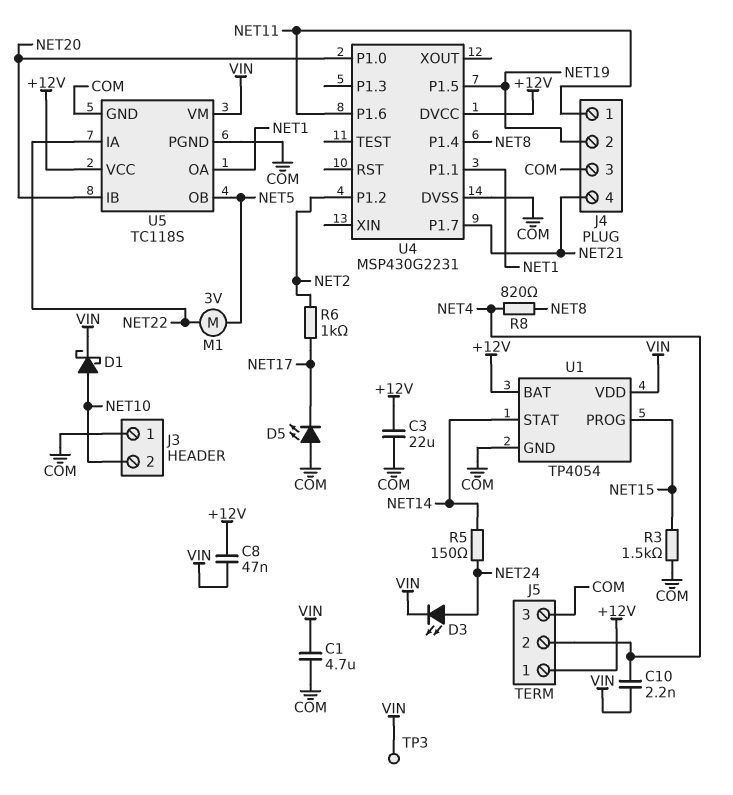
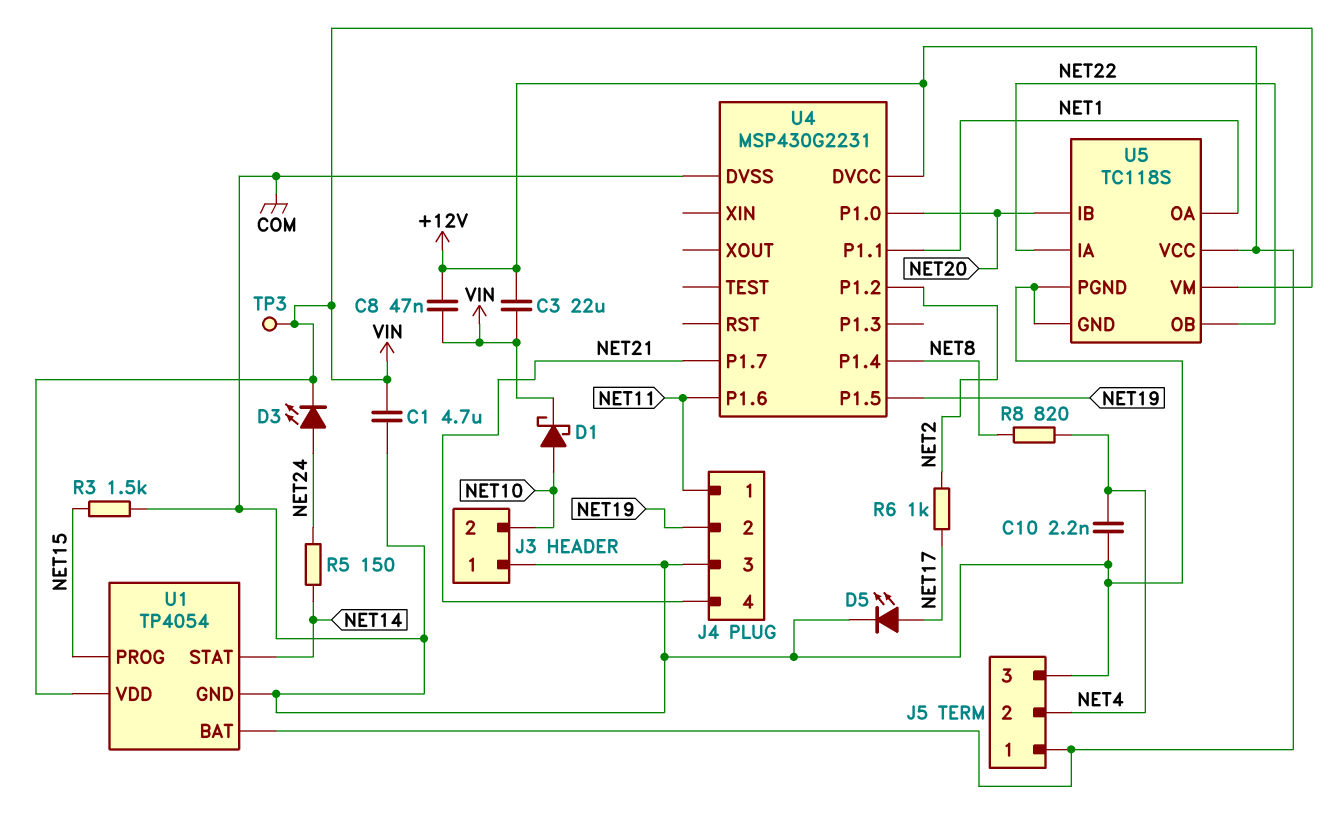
C3: 22uF (+12V, COM) -> 22uF (+12V, VIN)
C10: 2.2nF (NET4, VIN) -> 2.2nF (COM, NET4)
D5: LED (A COM, K NET17) -> LED (A NET17, K COM)
M1: motor 3V (NET5, NET22) -> none
U5 pin OB: NET5 -> NET22

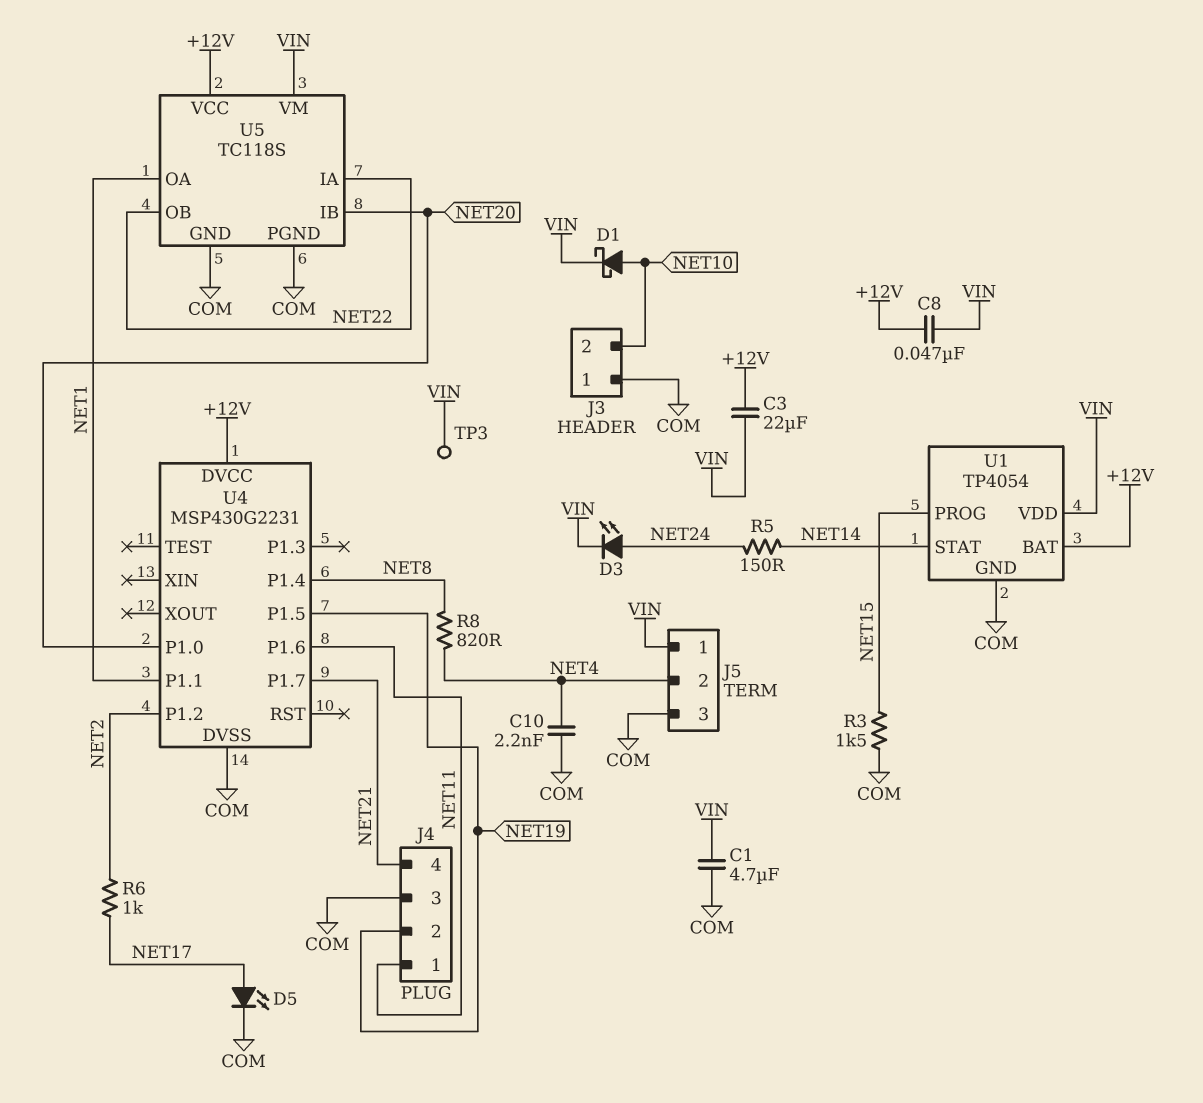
J5 pin 1: +12V -> VIN

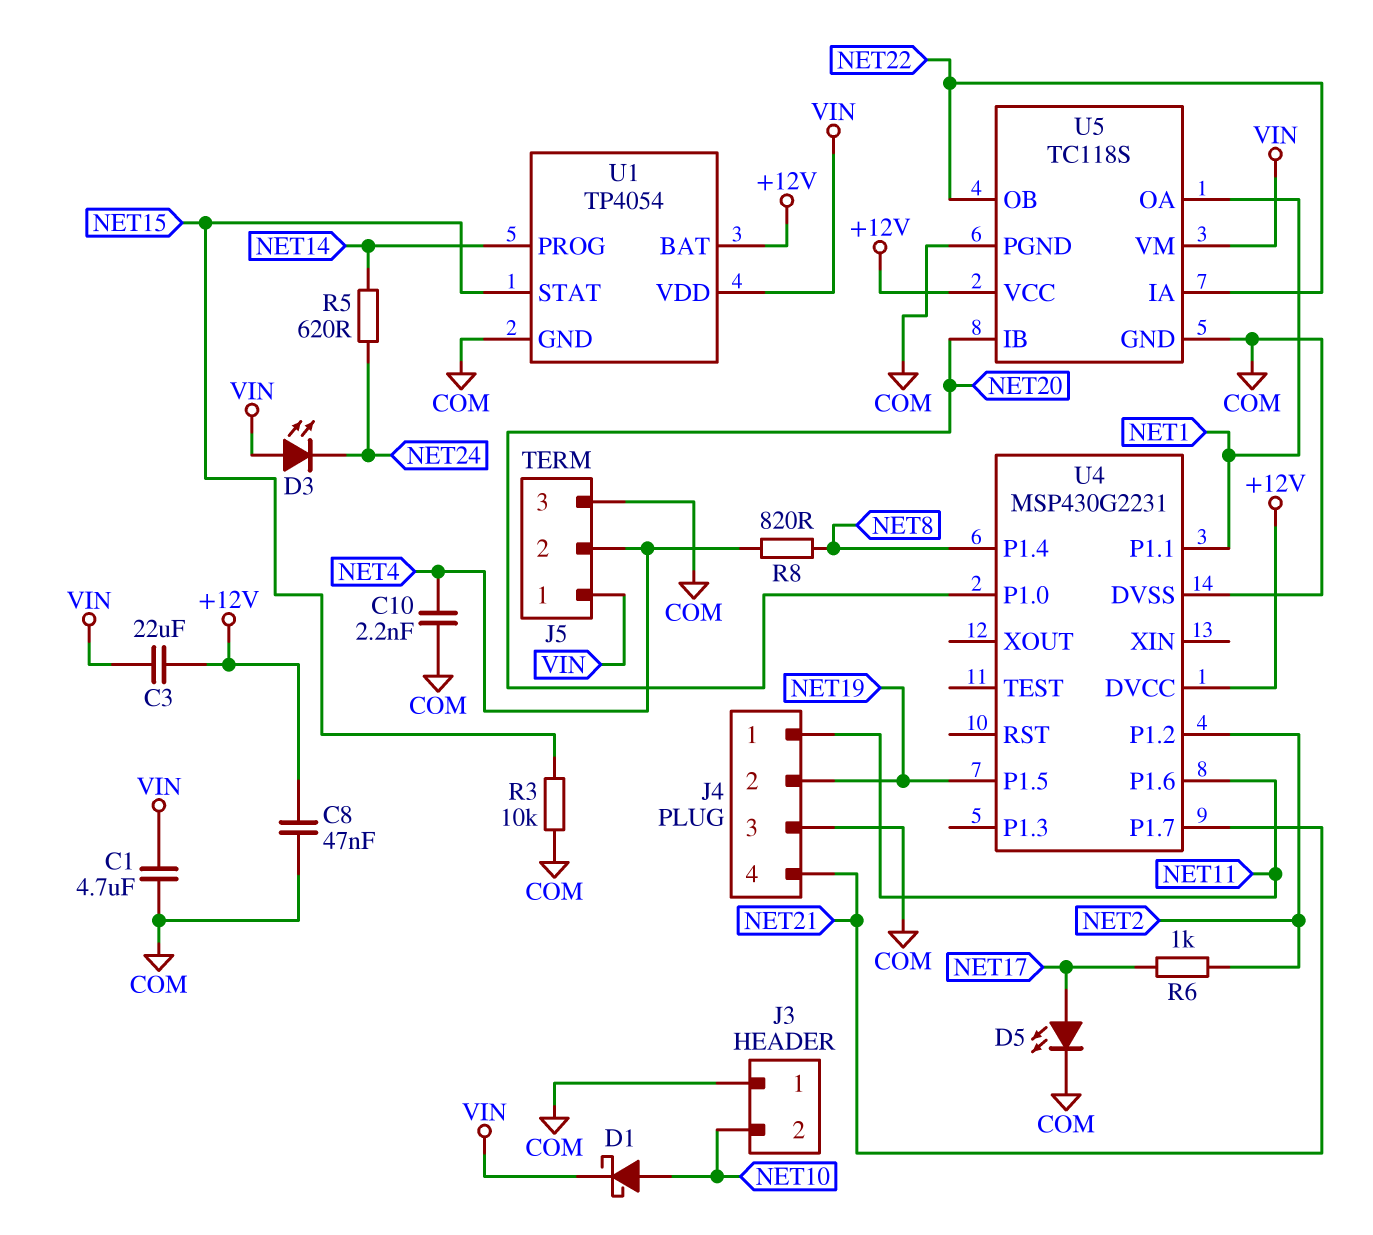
C8: 47nF (+12V, VIN) -> 47nF (+12V, COM)
D3: LED (A NET24, K VIN) -> LED (A VIN, K NET24)
R3: 1.5k (COM, NET15) -> 10k (COM, NET15)
R5: 150 (NET14, NET24) -> 620 (NET14, NET24)
TP3: test point (VIN) -> none
U1 pin PROG: NET15 -> NET14
U1 pin STAT: NET14 -> NET15

